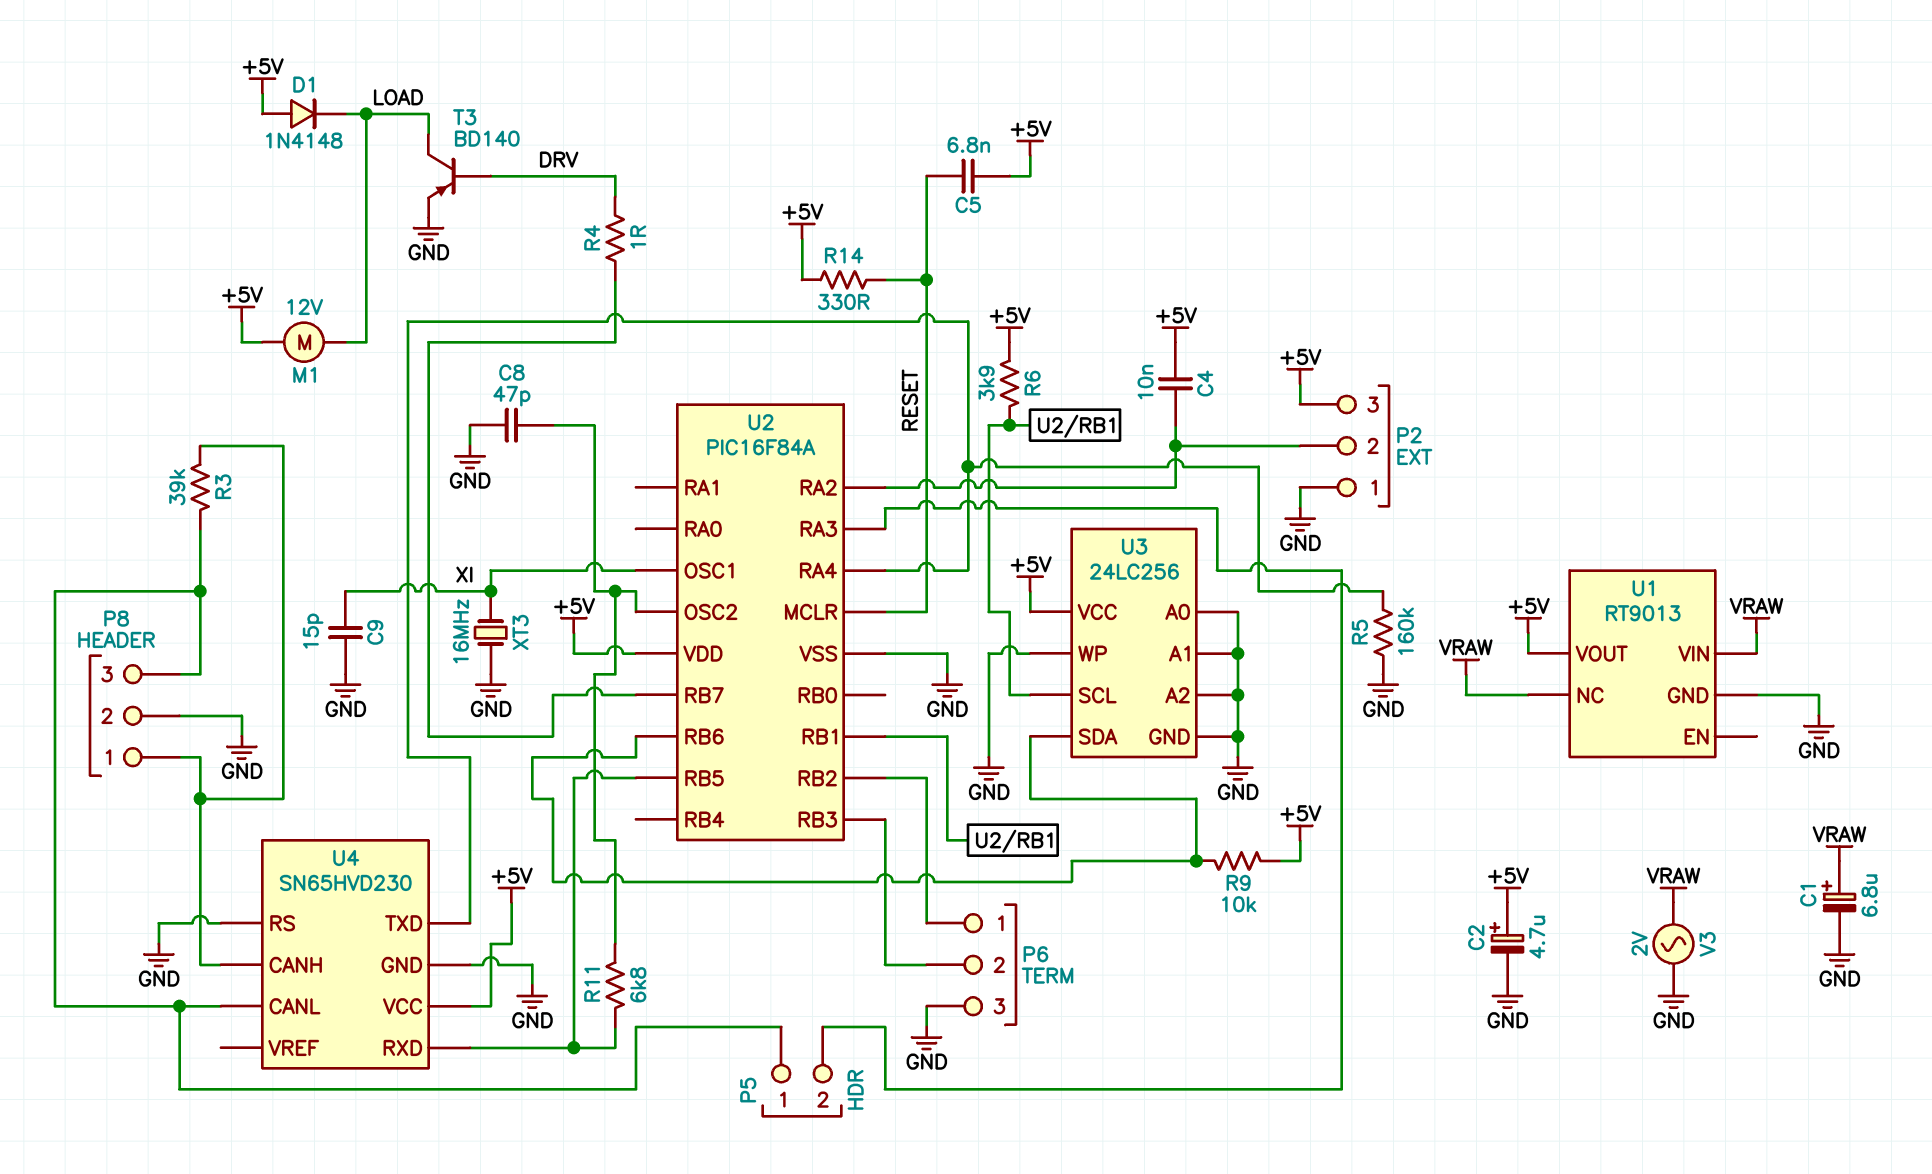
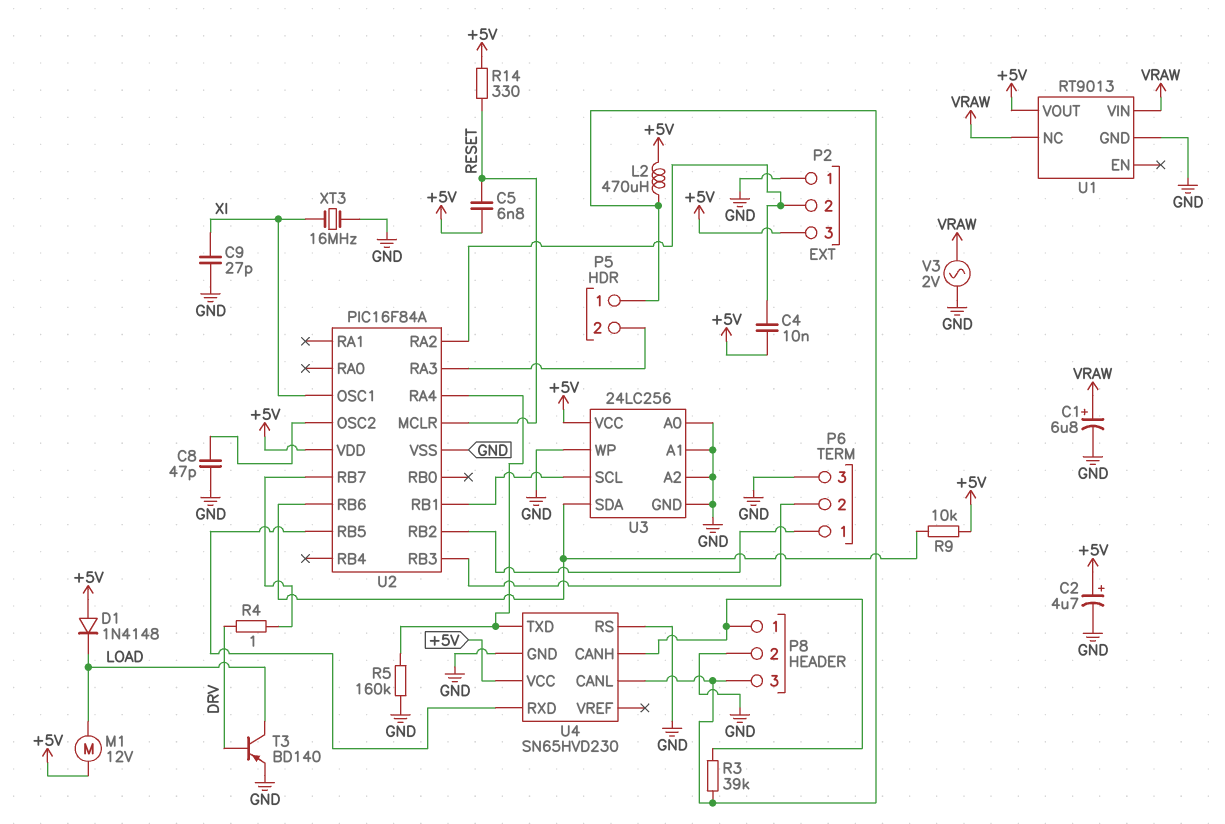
C9: 15pF (GND, XI) -> 27pF (GND, XI)
L2: none -> 470uH (+5V, P5/1)
R6: 3.9k (+5V, U2/RB1) -> none
R11: 6.8k (U2/OSC2, U2/RB5) -> none

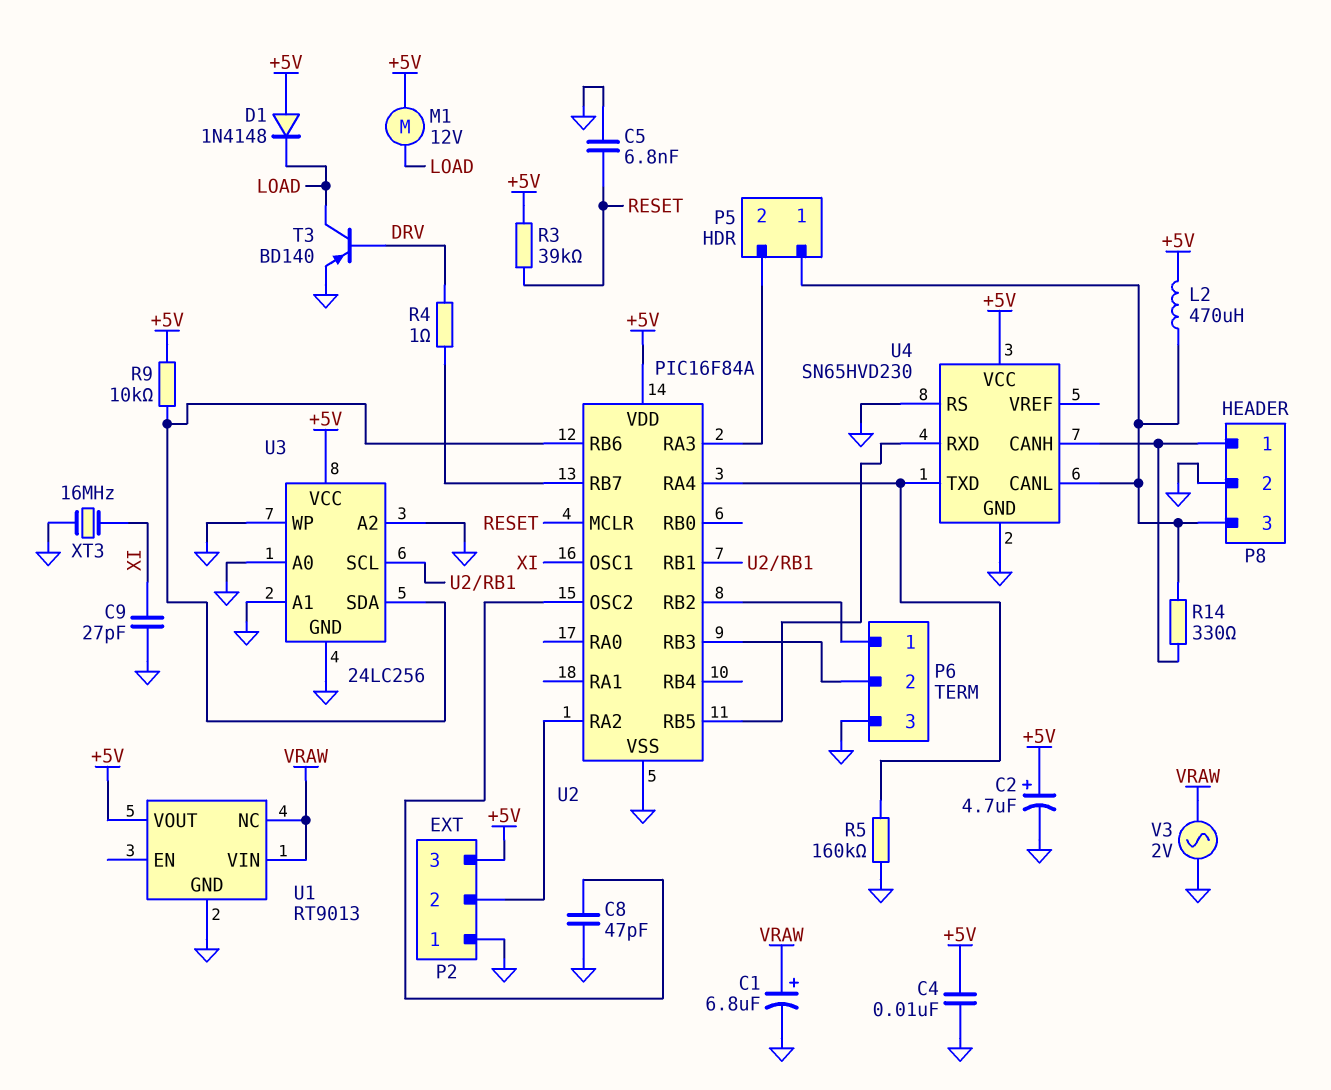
C4: 10nF (+5V, P2/2) -> 10nF (+5V, GND)
C5: 6.8nF (+5V, RESET) -> 6.8nF (GND, RESET)
R3: 39k (P5/1, P8/1) -> 39k (+5V, RESET)
R14: 330 (+5V, RESET) -> 330 (P5/1, P8/1)

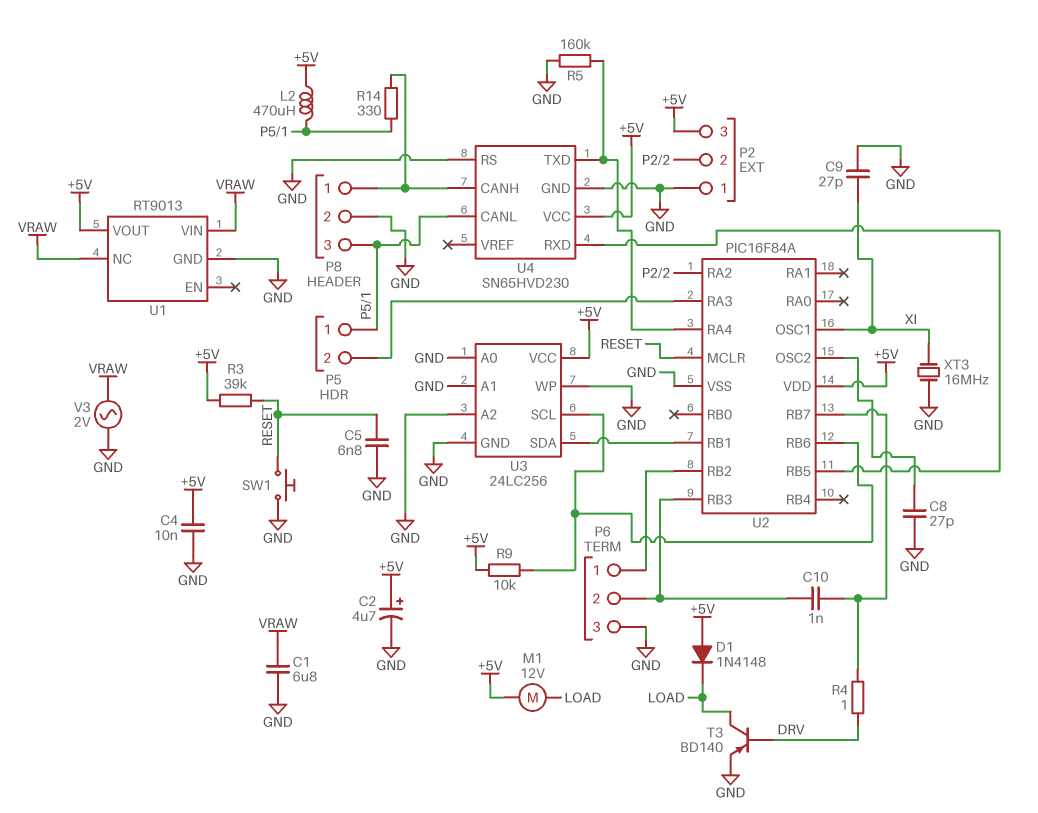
C1: 6.8uF (plus VRAW, minus GND) -> 6.8uF (GND, VRAW)
C8: 47pF (GND, U2/OSC2) -> 27pF (GND, U2/OSC2)
C10: none -> 1nF (P6/2, U2/RB7)
SW1: none -> button (GND, RESET)
U3 pin SCL: U2/RB1 -> U2/RB6
U3 pin SDA: U2/RB6 -> U2/RB1

